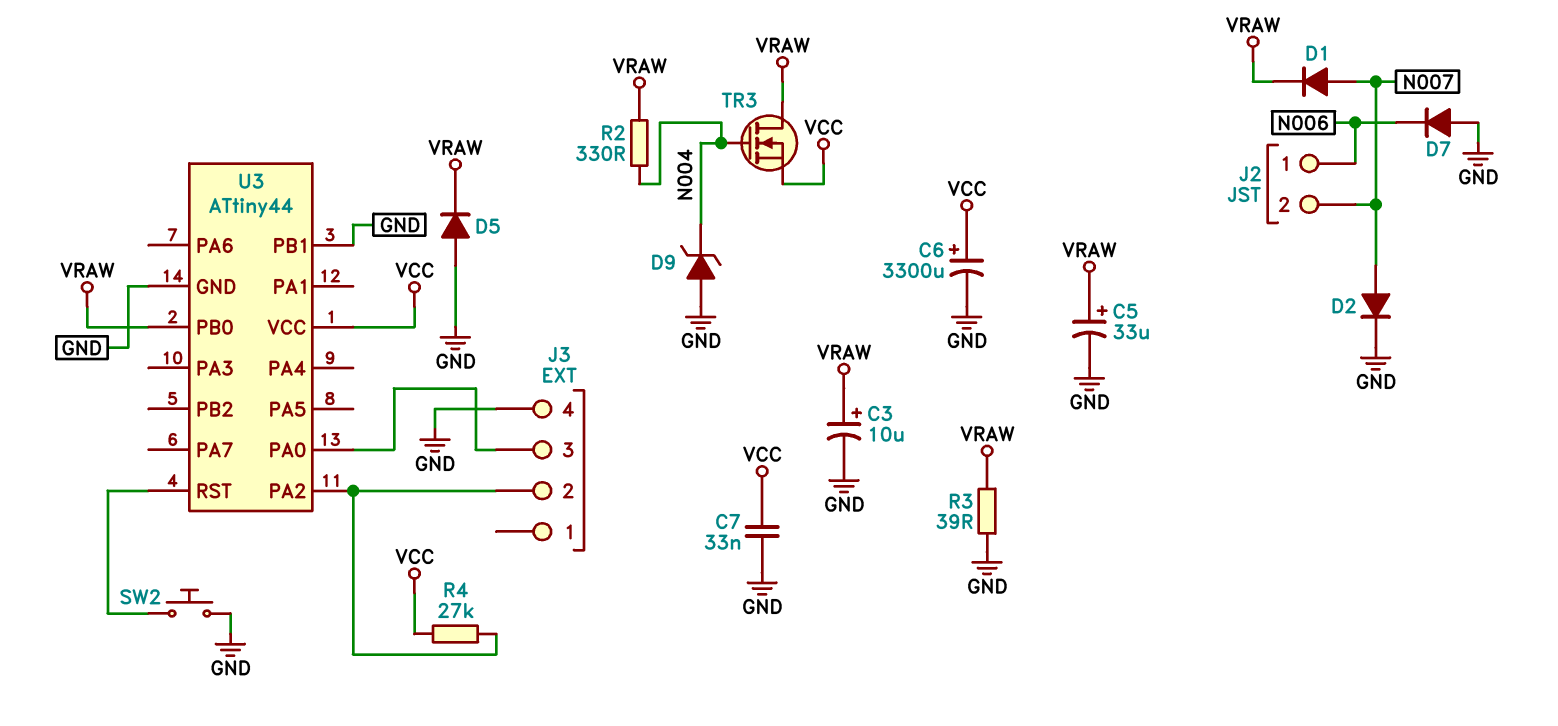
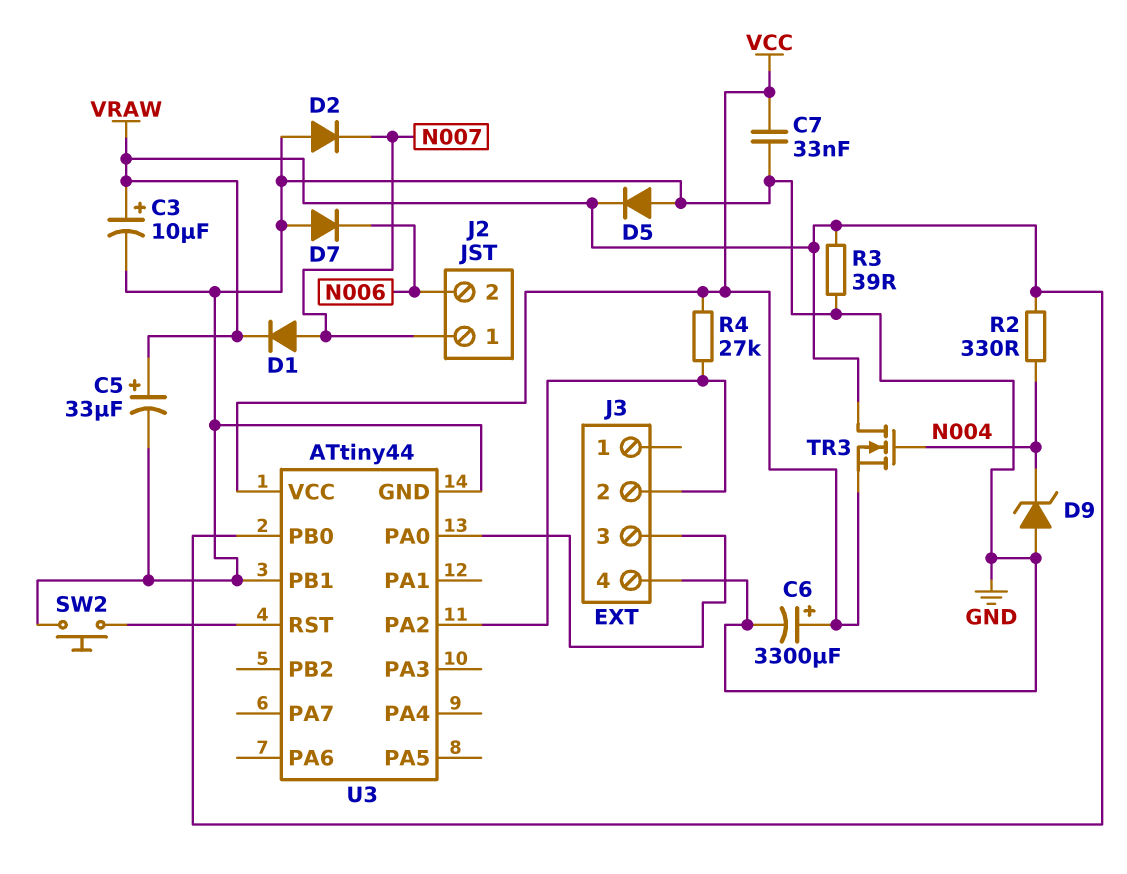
D2: diode (A N007, K GND) -> diode (A GND, K N007)
J2 pin 1: N006 -> N007
J2 pin 2: N007 -> N006

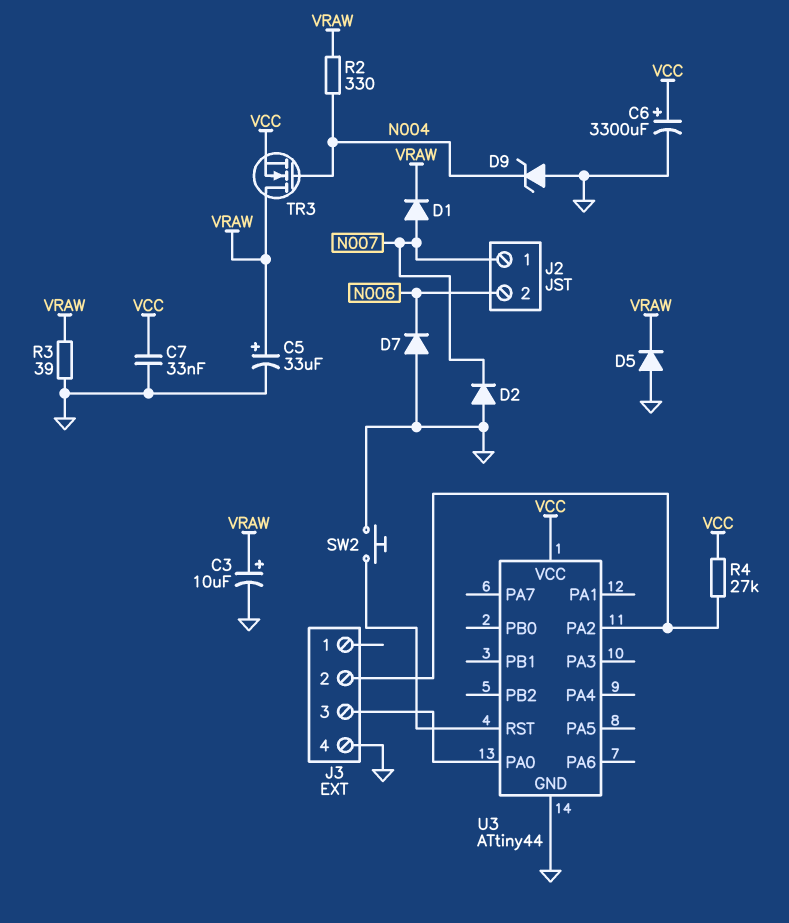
U3 pin PB0: VRAW -> none
U3 pin PB1: GND -> none

